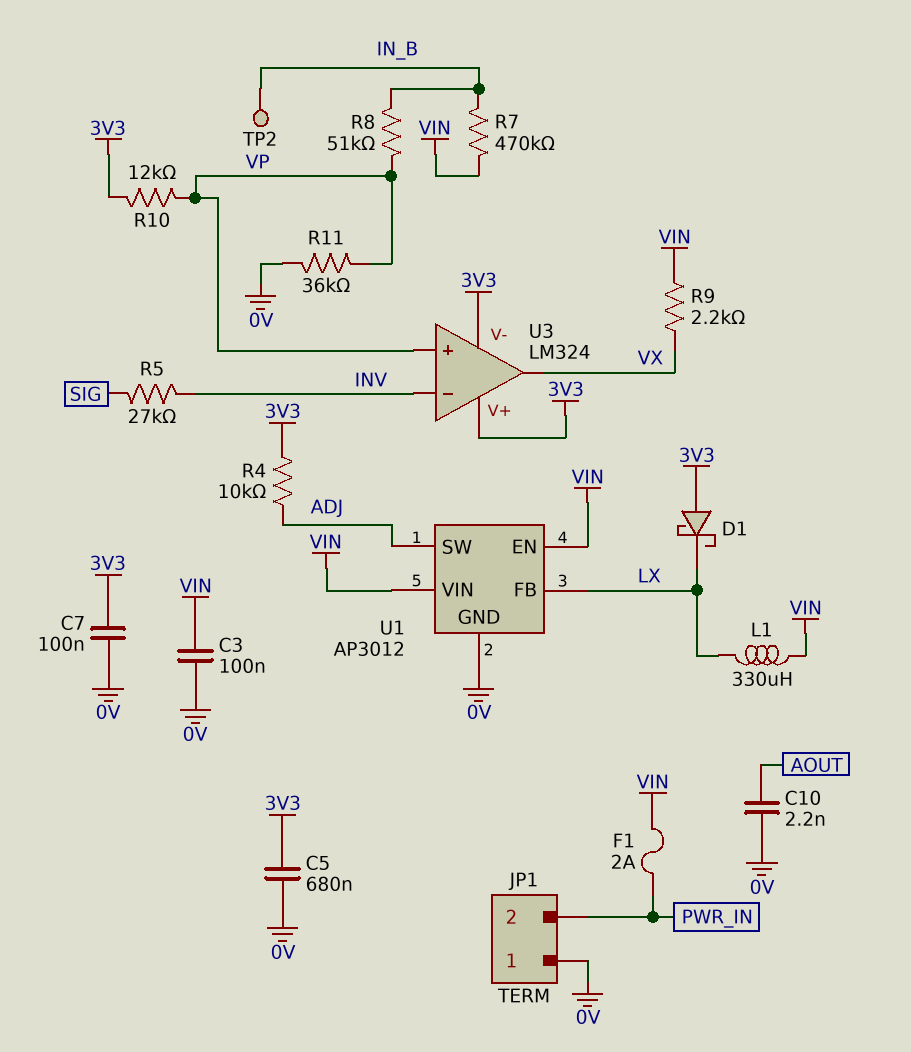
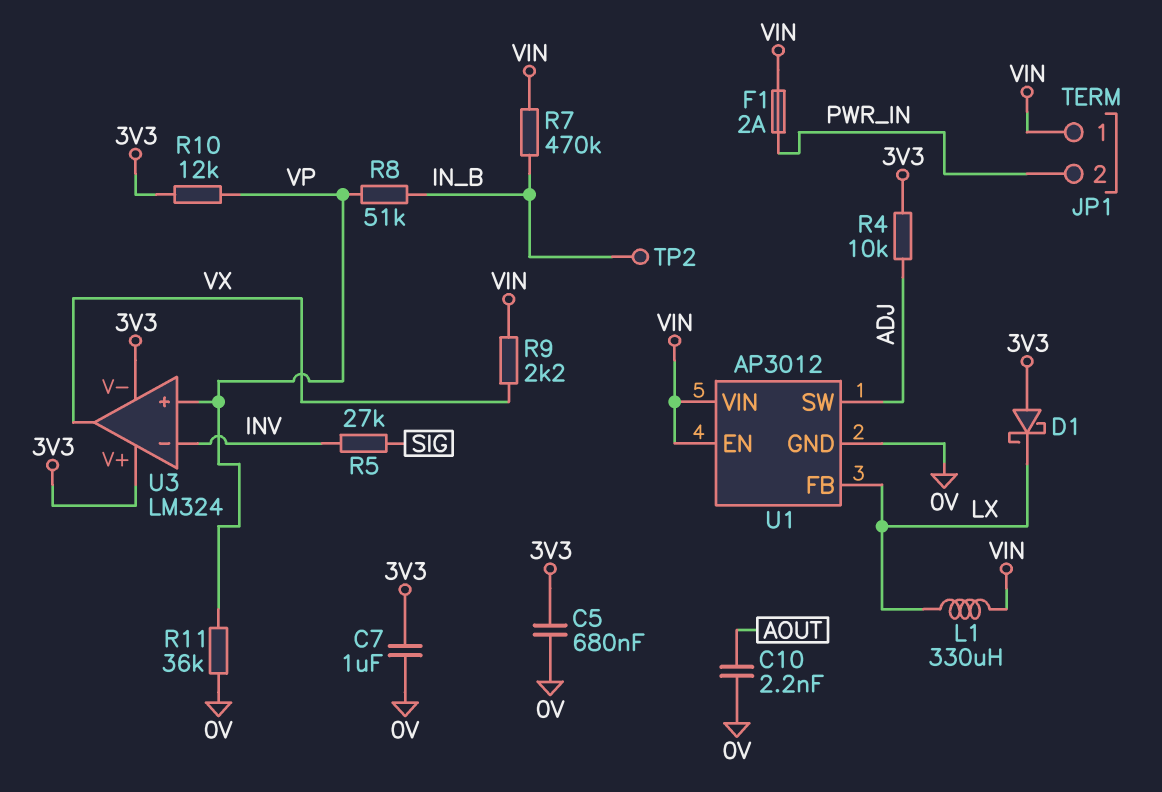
C3: 100nF (0V, VIN) -> none
C7: 100nF (0V, 3V3) -> 1uF (0V, 3V3)
JP1 pin 1: 0V -> VIN

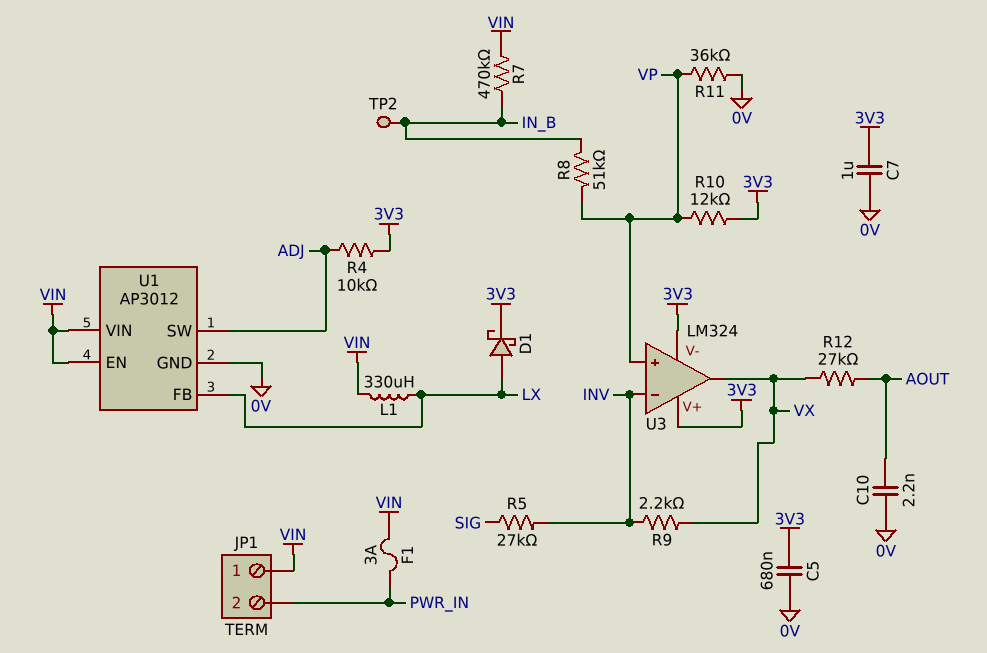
D1: schottky (A 3V3, K LX) -> schottky (A LX, K 3V3)
F1: 2A (PWR_IN, VIN) -> 3A (PWR_IN, VIN)
R9: 2.2k (VIN, VX) -> 2.2k (INV, VX)
R12: none -> 27k (AOUT, VX)

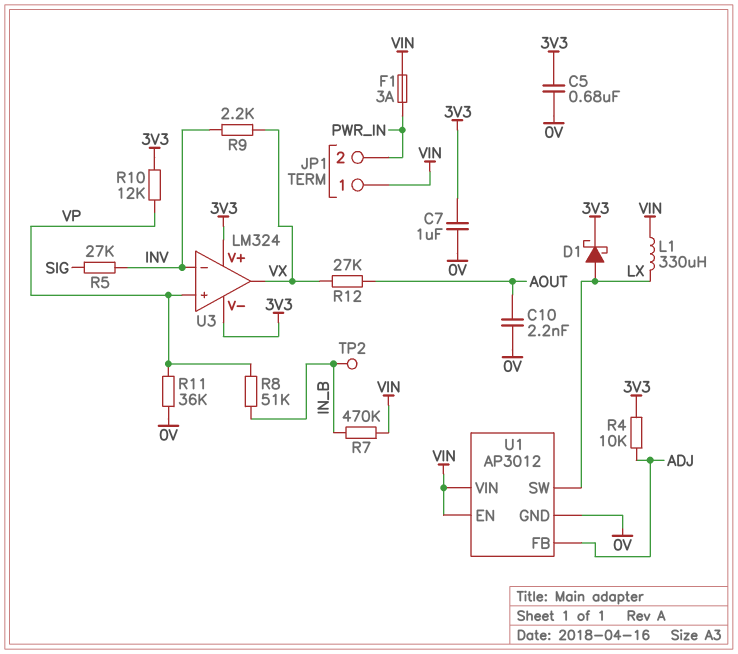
U1 pin FB: LX -> ADJ
U1 pin SW: ADJ -> LX

